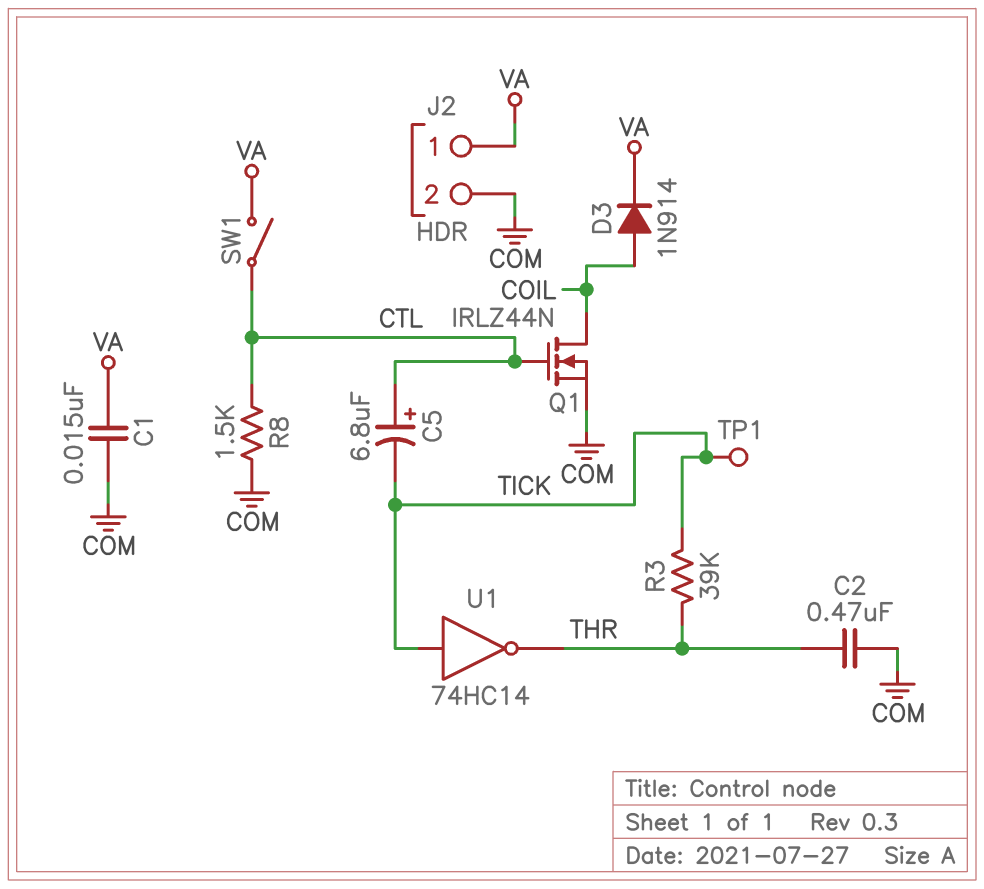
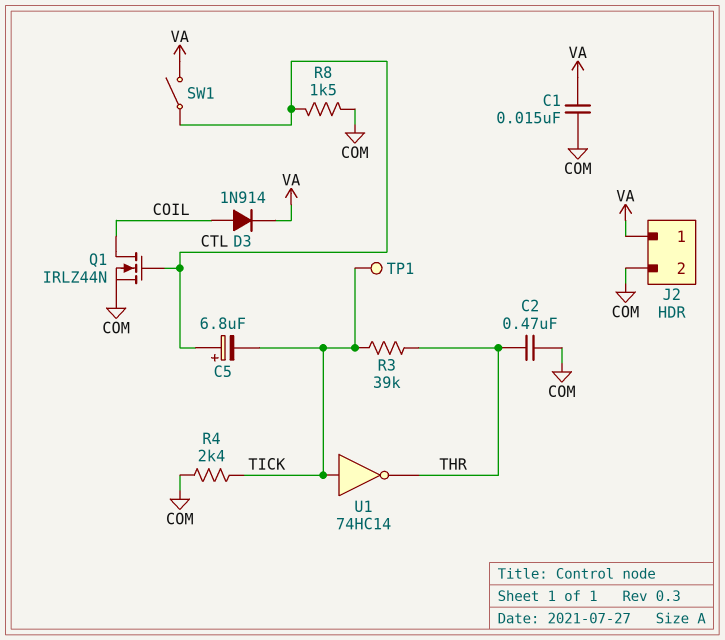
R4: none -> 2.4k (COM, TICK)

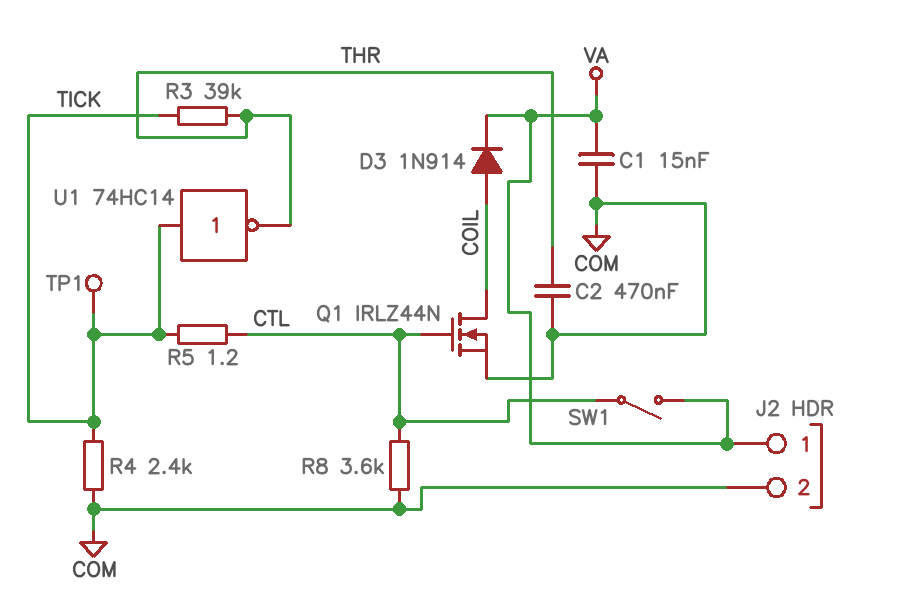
C5: 6.8uF (plus CTL, minus TICK) -> none
R5: none -> 1.2 (CTL, TICK)
R8: 1.5k (COM, CTL) -> 3.6k (COM, CTL)

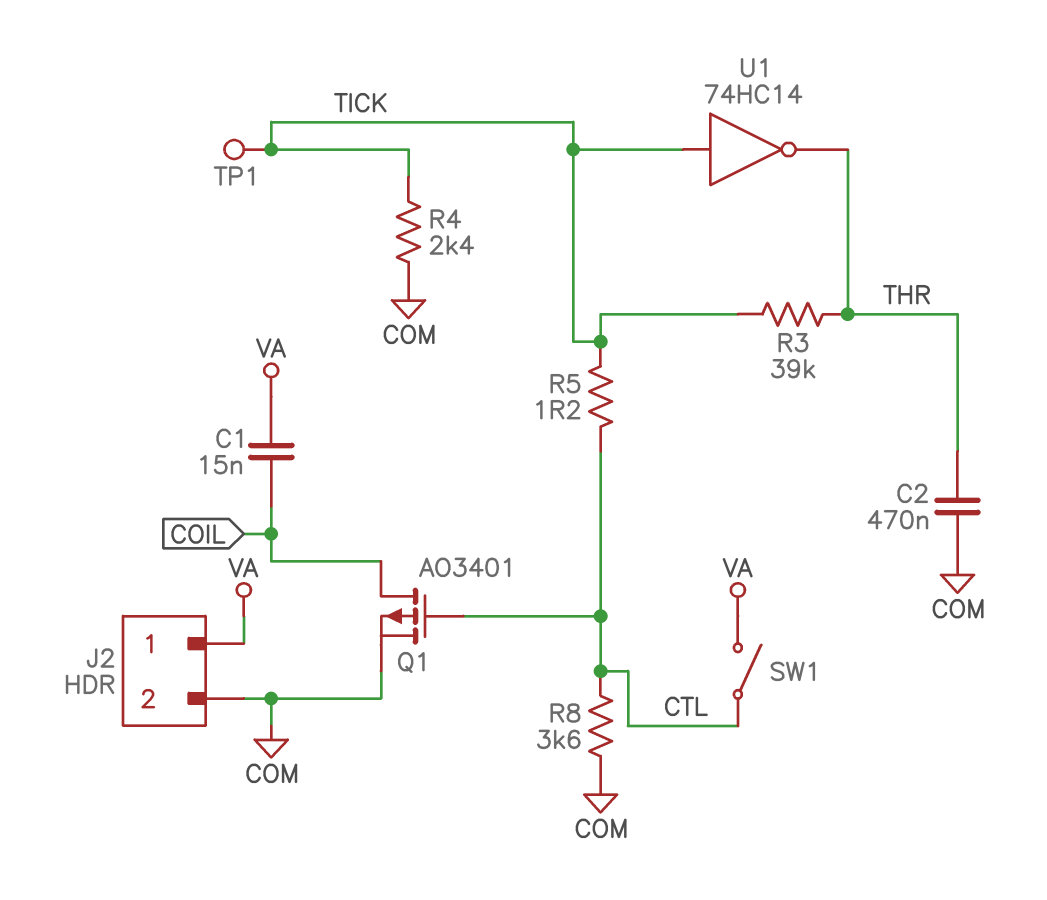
C1: 15nF (COM, VA) -> 15nF (COIL, VA)
D3: diode 1N914 (A COIL, K VA) -> none
Q1: NMOS IRLZ44N (G CTL, D COIL, S COM) -> PMOS AO3401 (G CTL, D COIL, S COM)

